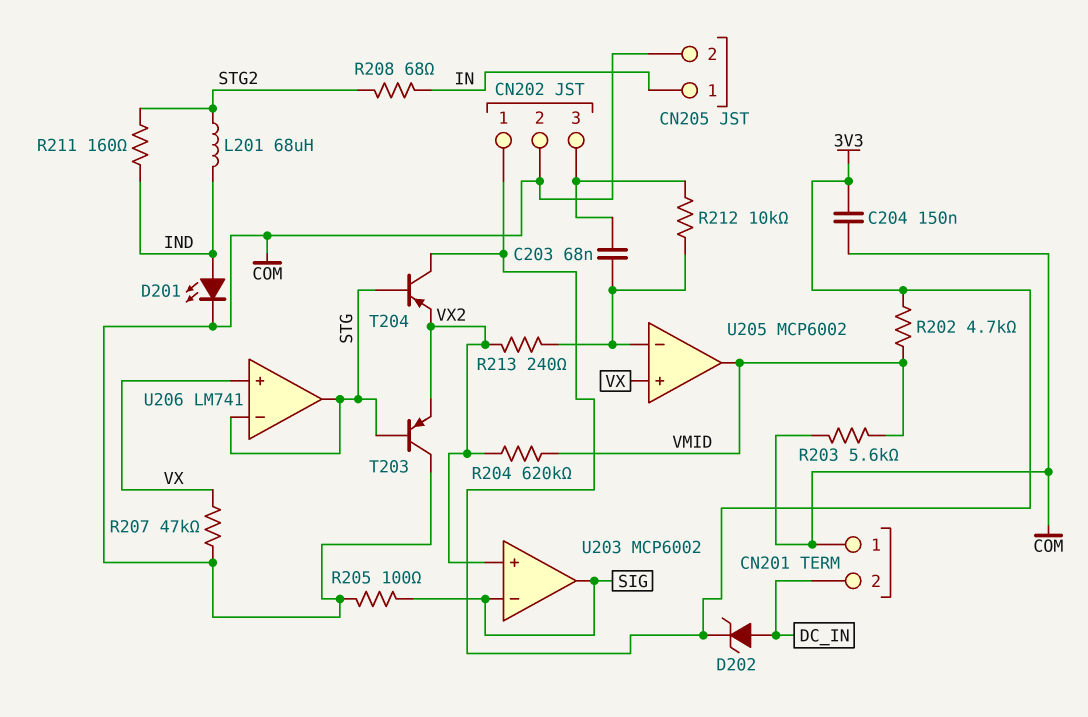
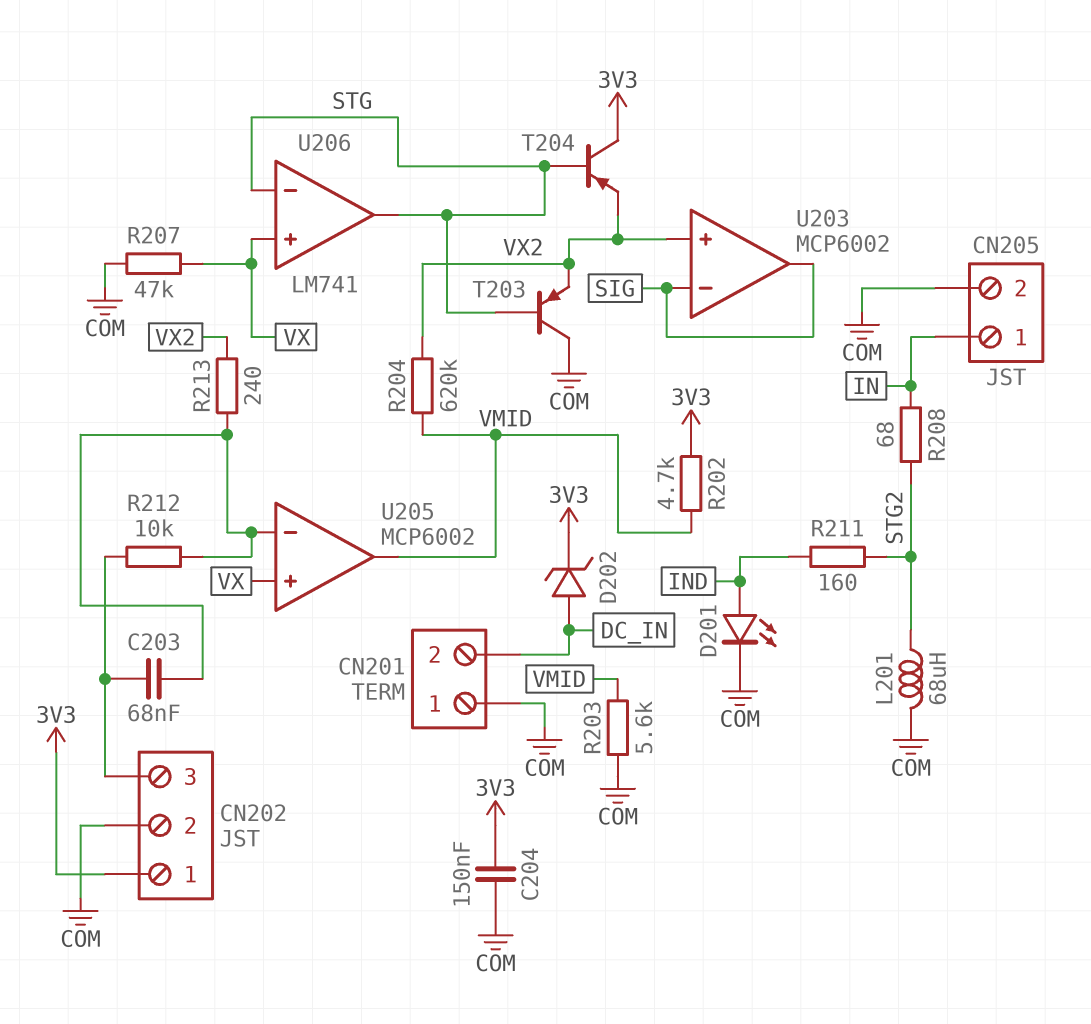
L201: 68uH (IND, STG2) -> 68uH (COM, STG2)
R205: 100 (COM, SIG) -> none

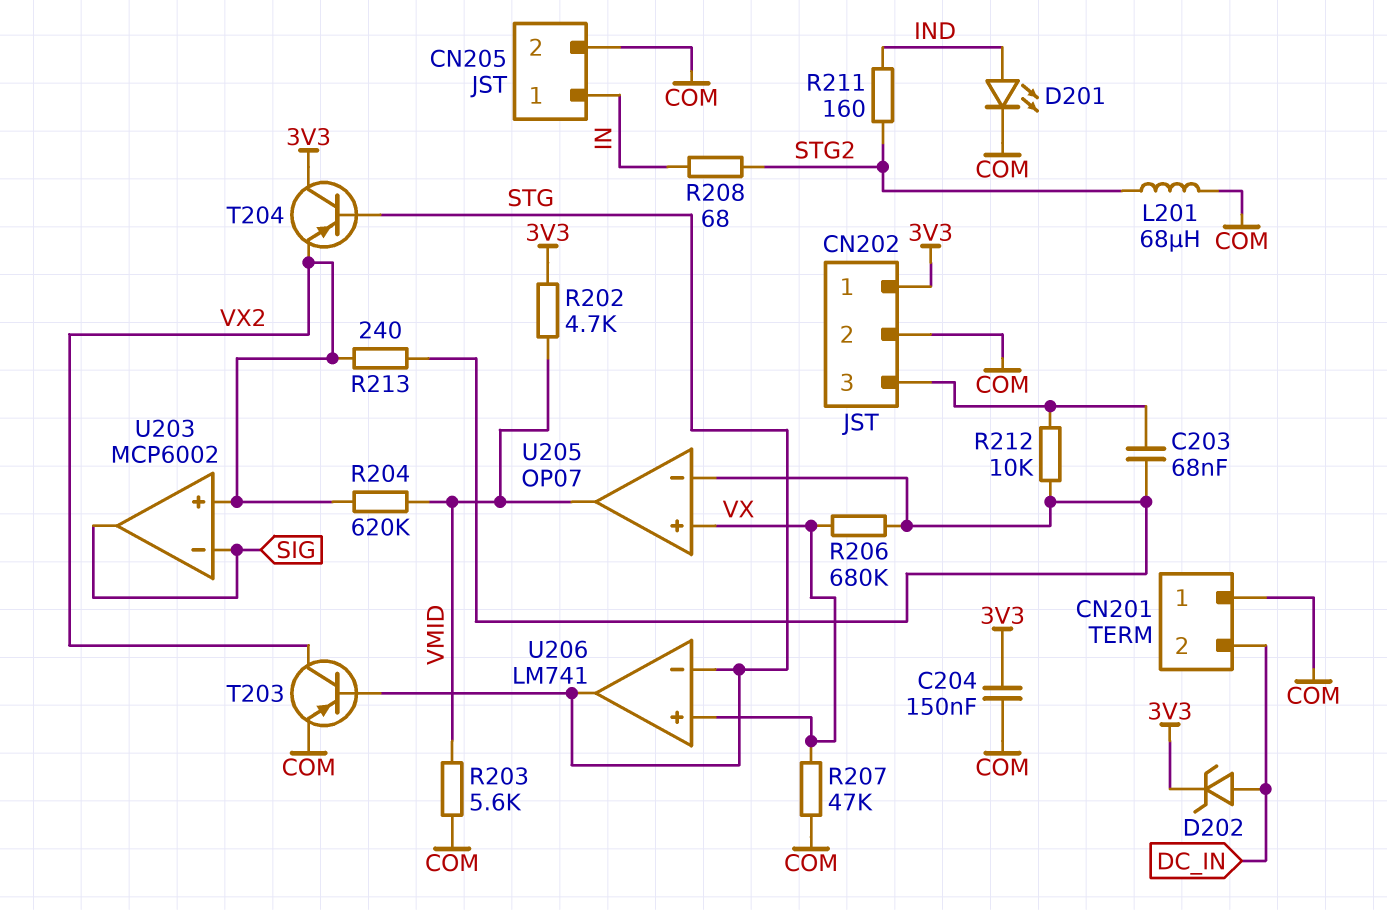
R206: none -> 680k (U205/in-, VX)
T203: PNP (B STG, C COM, E VX2) -> PNP (B STG, C VX2, E COM)
U205: MCP6002 -> OP07

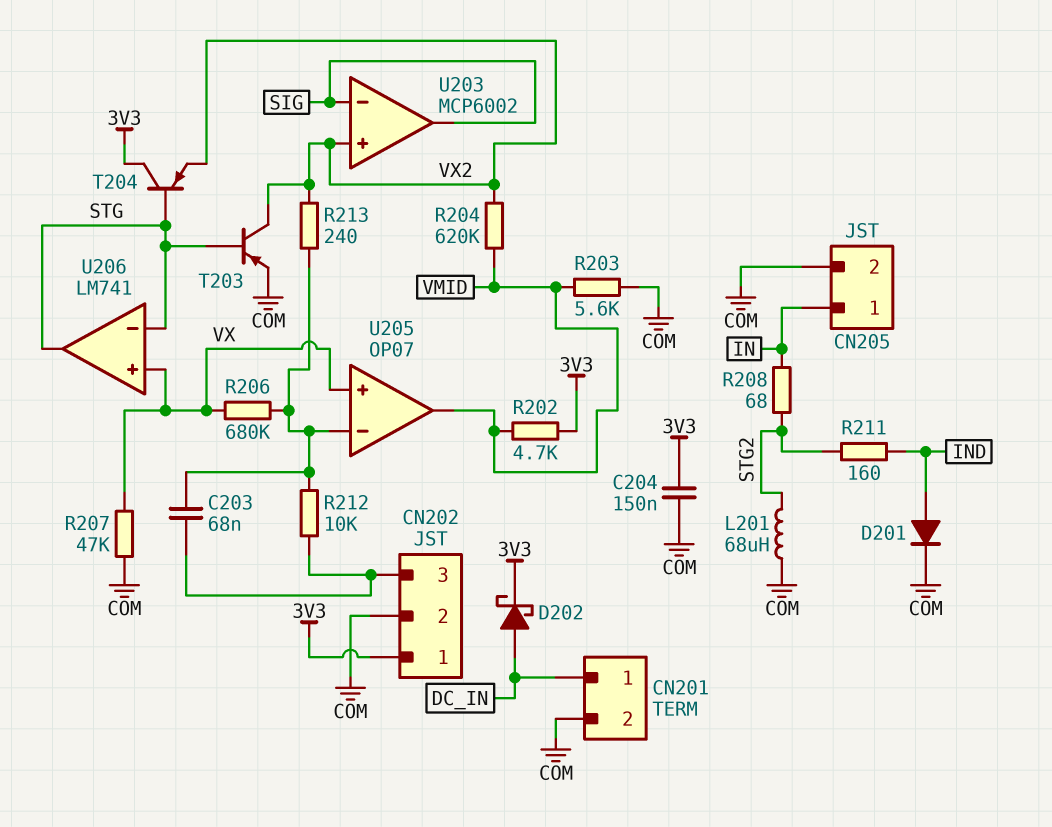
CN201 pin 1: COM -> DC_IN
CN201 pin 2: DC_IN -> COM
D201: LED (A IND, K COM) -> diode (A IND, K COM)
D202: zener (A DC_IN, K 3V3) -> schottky (A DC_IN, K 3V3)

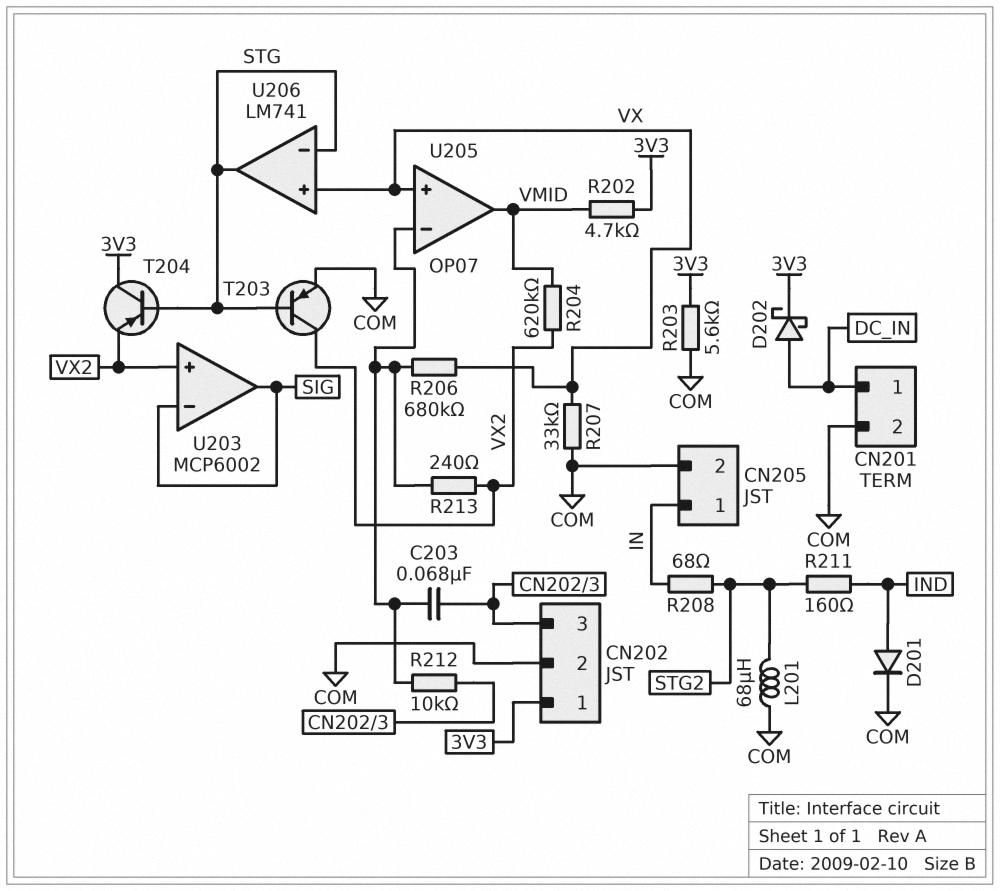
C204: 150nF (3V3, COM) -> none
R203: 5.6k (COM, VMID) -> 5.6k (3V3, COM)
R207: 47k (COM, VX) -> 33k (COM, VX)

